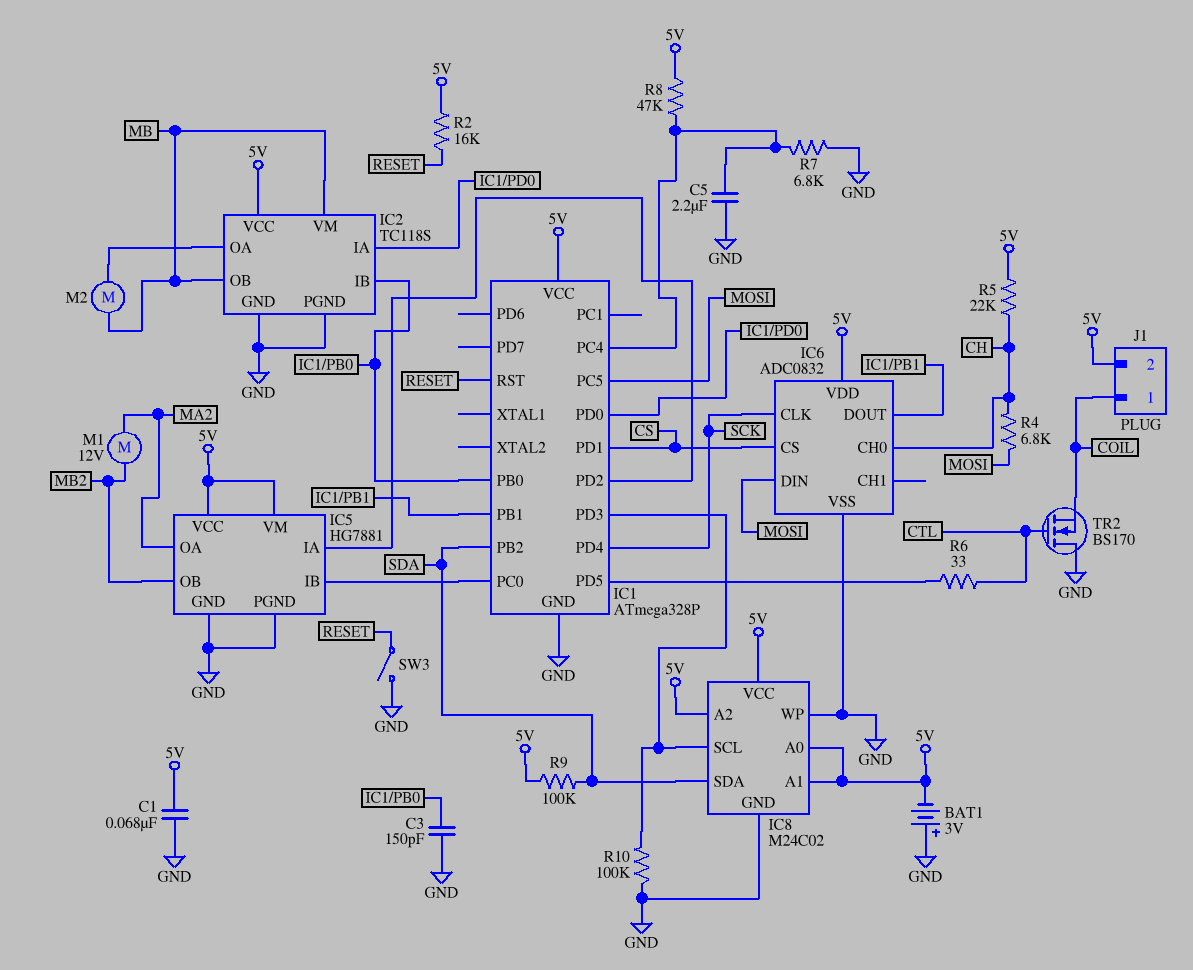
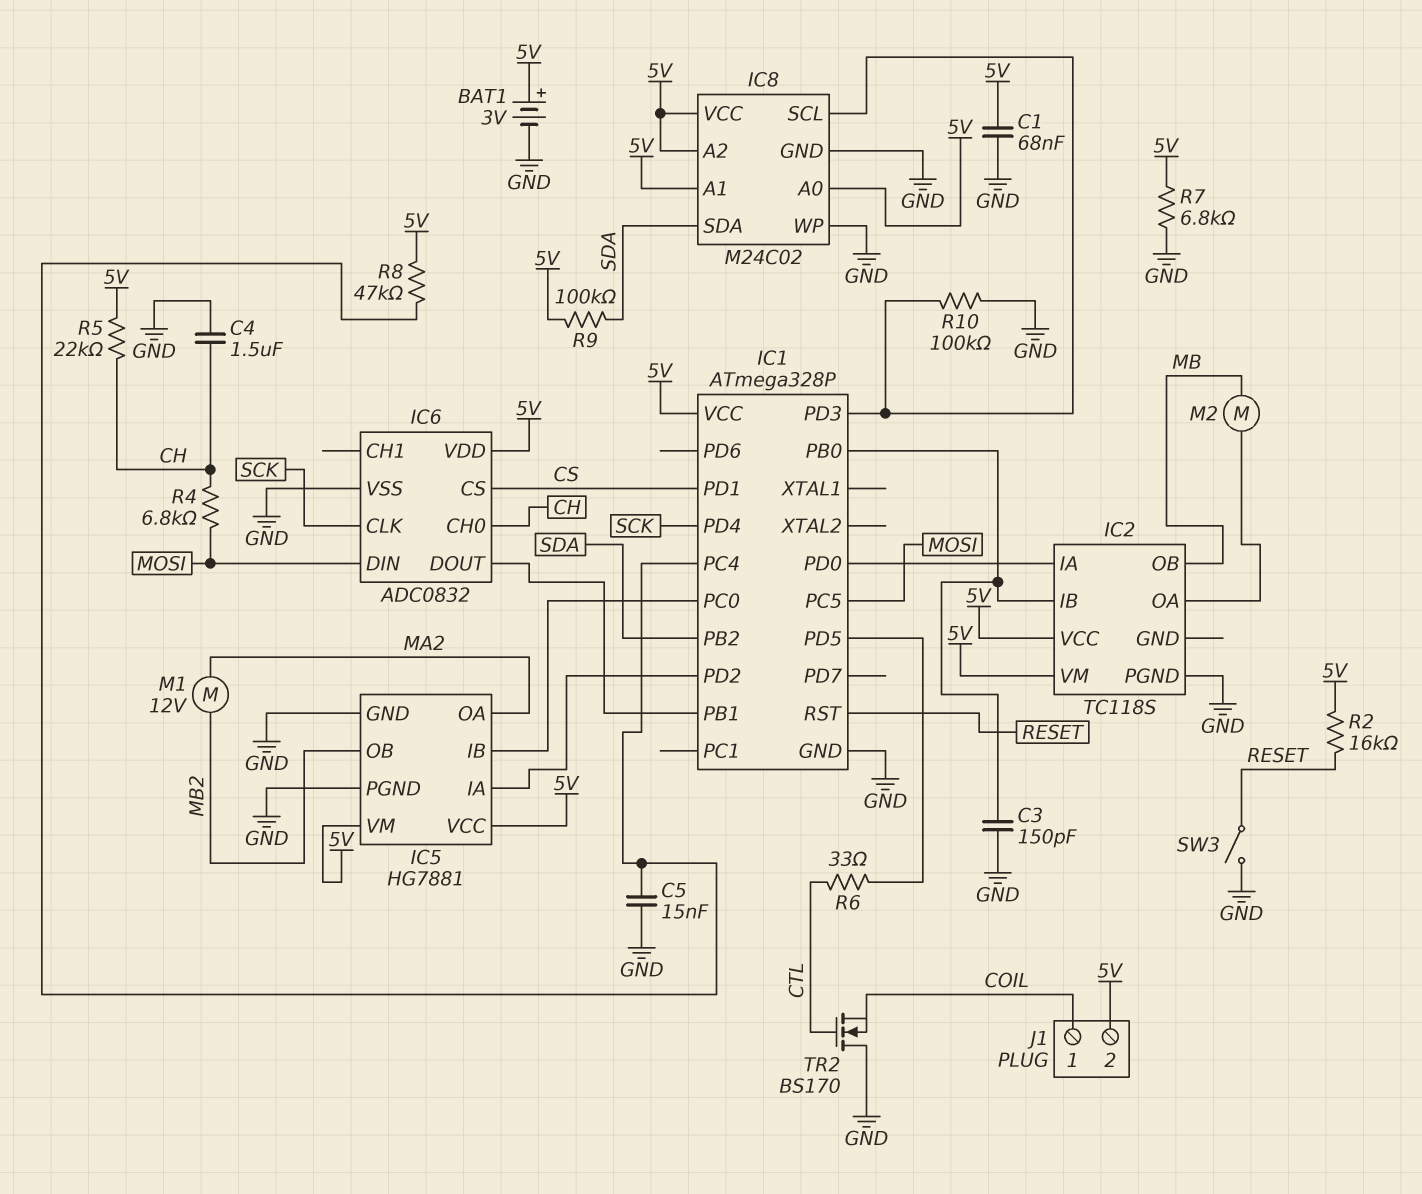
BAT1: 3V (plus GND, minus 5V) -> 3V (plus 5V, minus GND)
C4: none -> 1.5uF (CH, GND)
C5: 2.2uF (GND, IC1/PC4) -> 15nF (GND, IC1/PC4)
IC2 pin GND: GND -> none
IC2 pin VM: MB -> 5V
R7: 6.8k (GND, IC1/PC4) -> 6.8k (5V, GND)

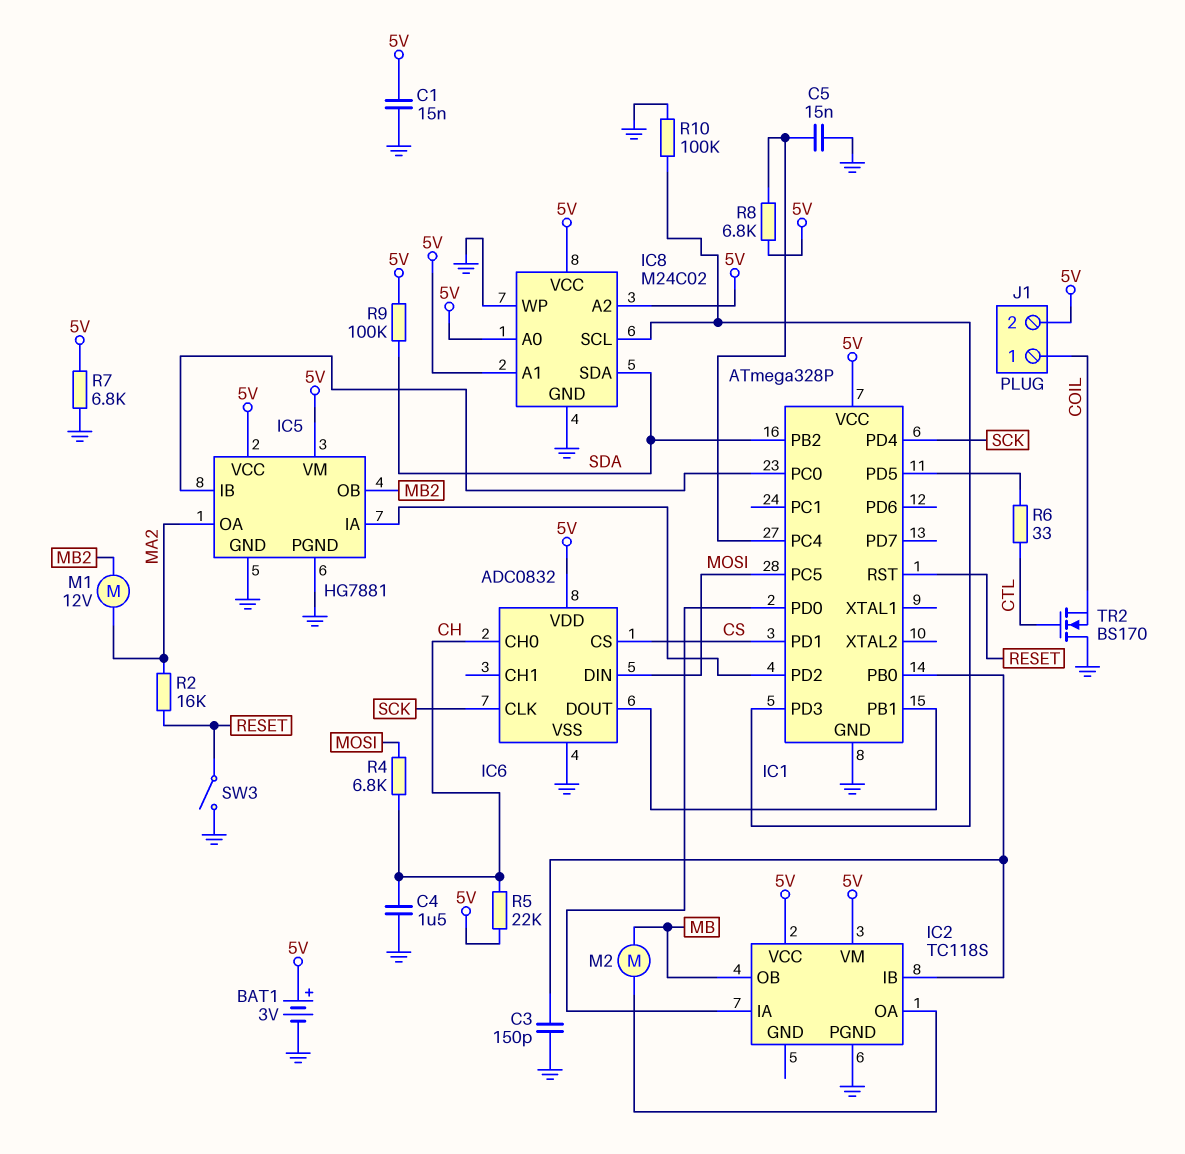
C1: 68nF (5V, GND) -> 15nF (5V, GND)
R2: 16k (5V, RESET) -> 16k (MA2, RESET)
R8: 47k (5V, IC1/PC4) -> 6.8k (5V, IC1/PC4)

